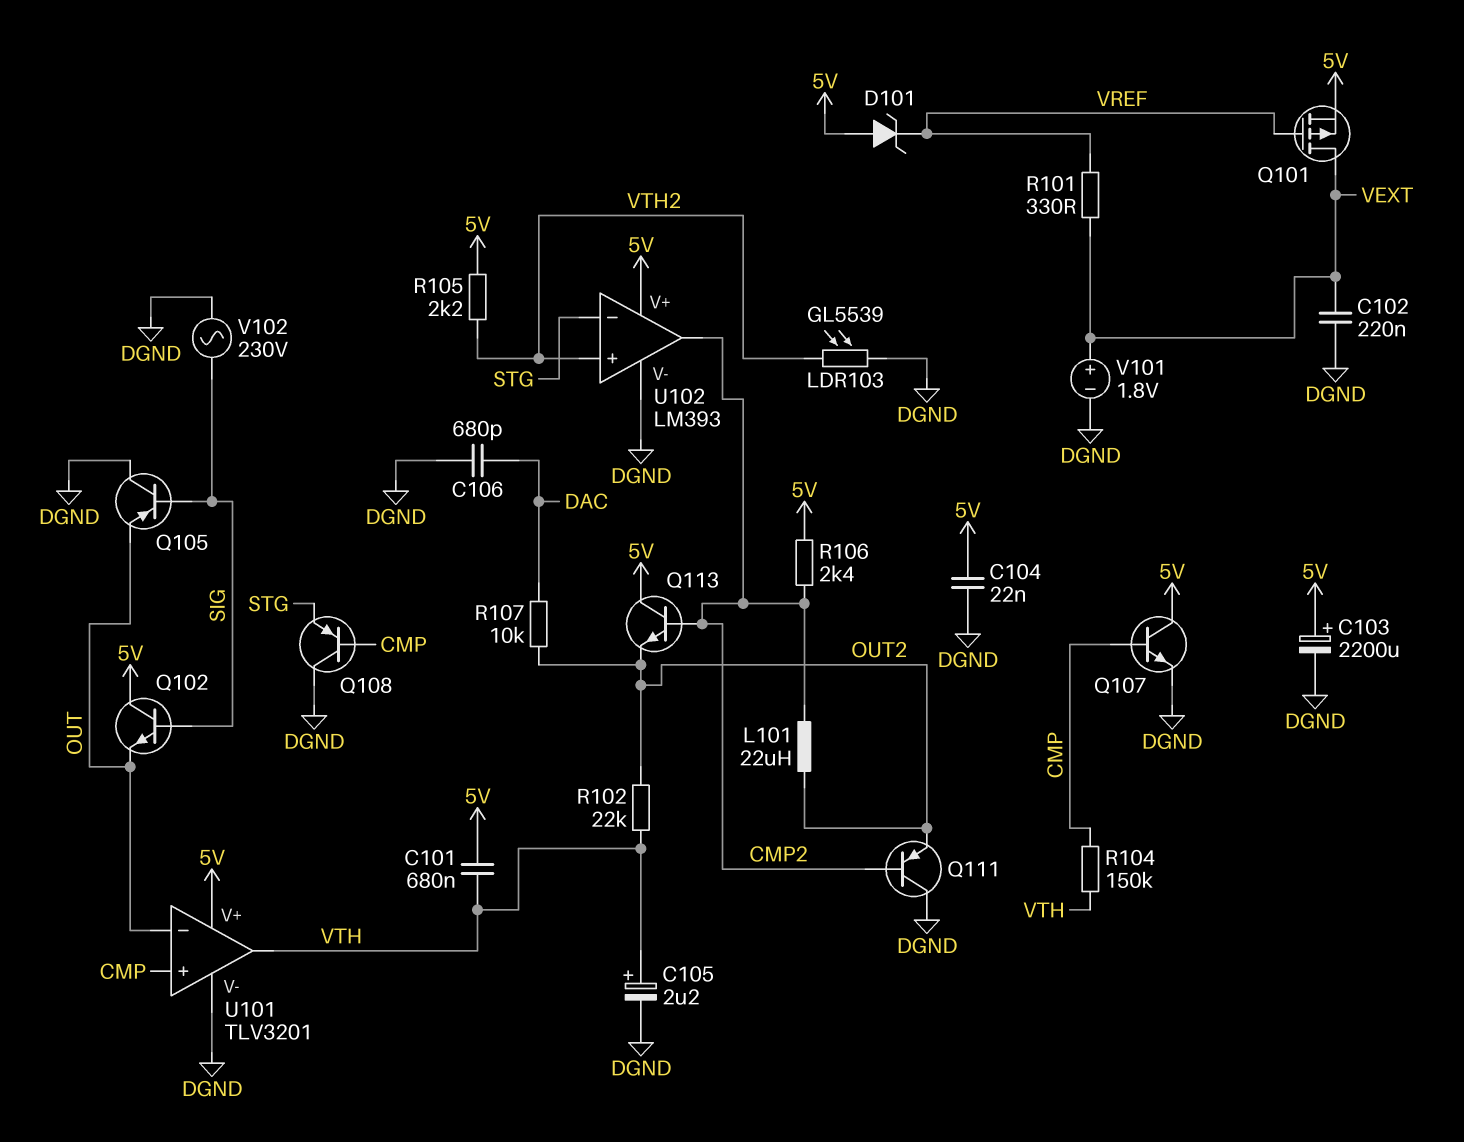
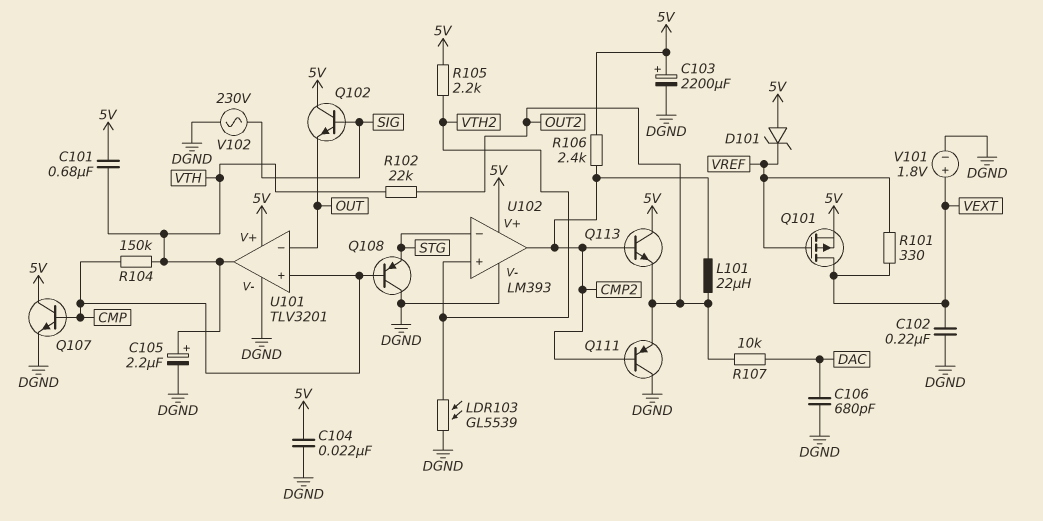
Q105: PNP (B SIG, C DGND, E OUT) -> none

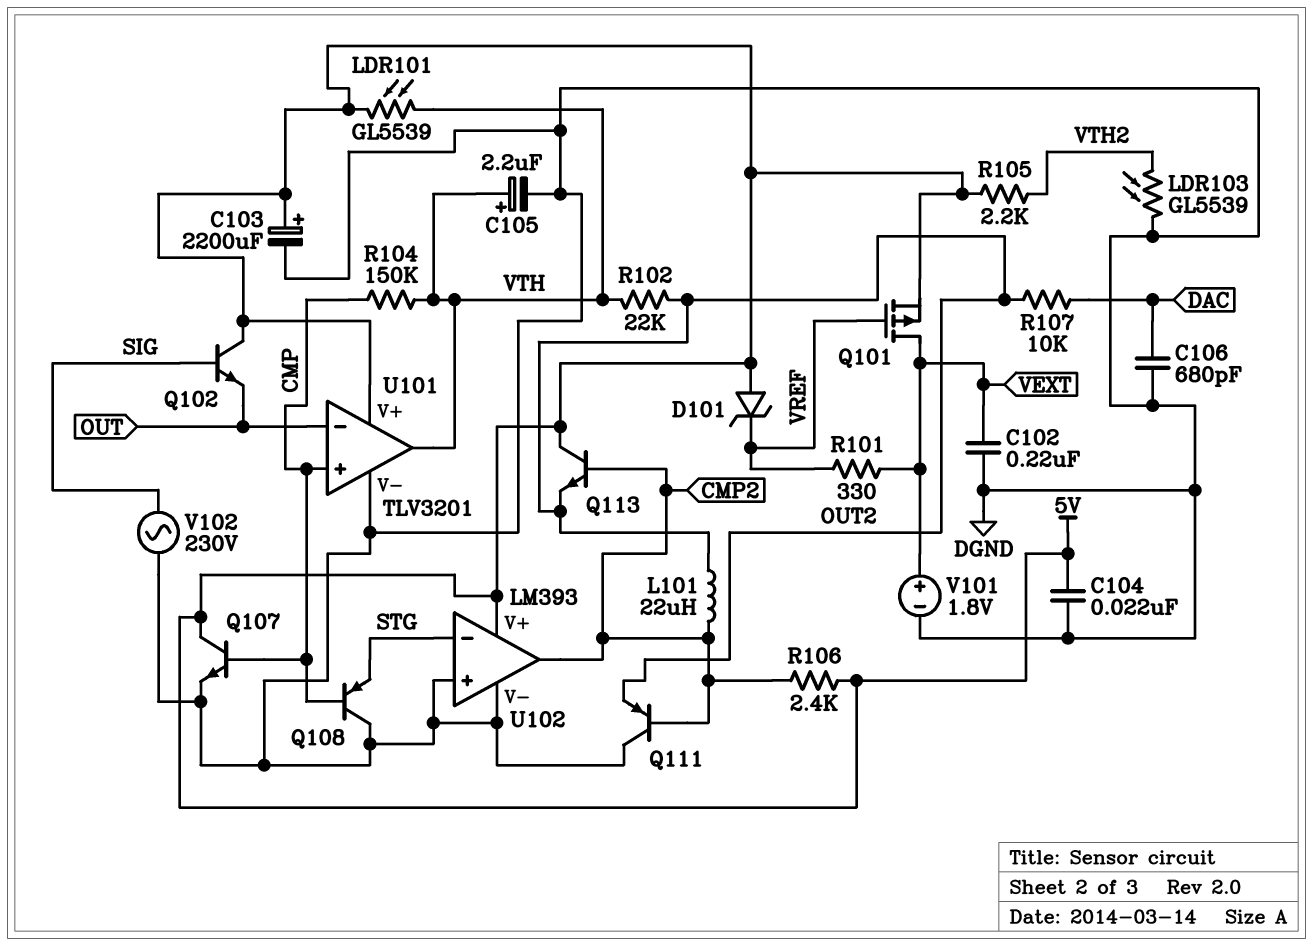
C101: 680nF (5V, VTH) -> none
LDR101: none -> GL5539 (5V, VTH)
U102 pin in+: VTH2 -> DGND

